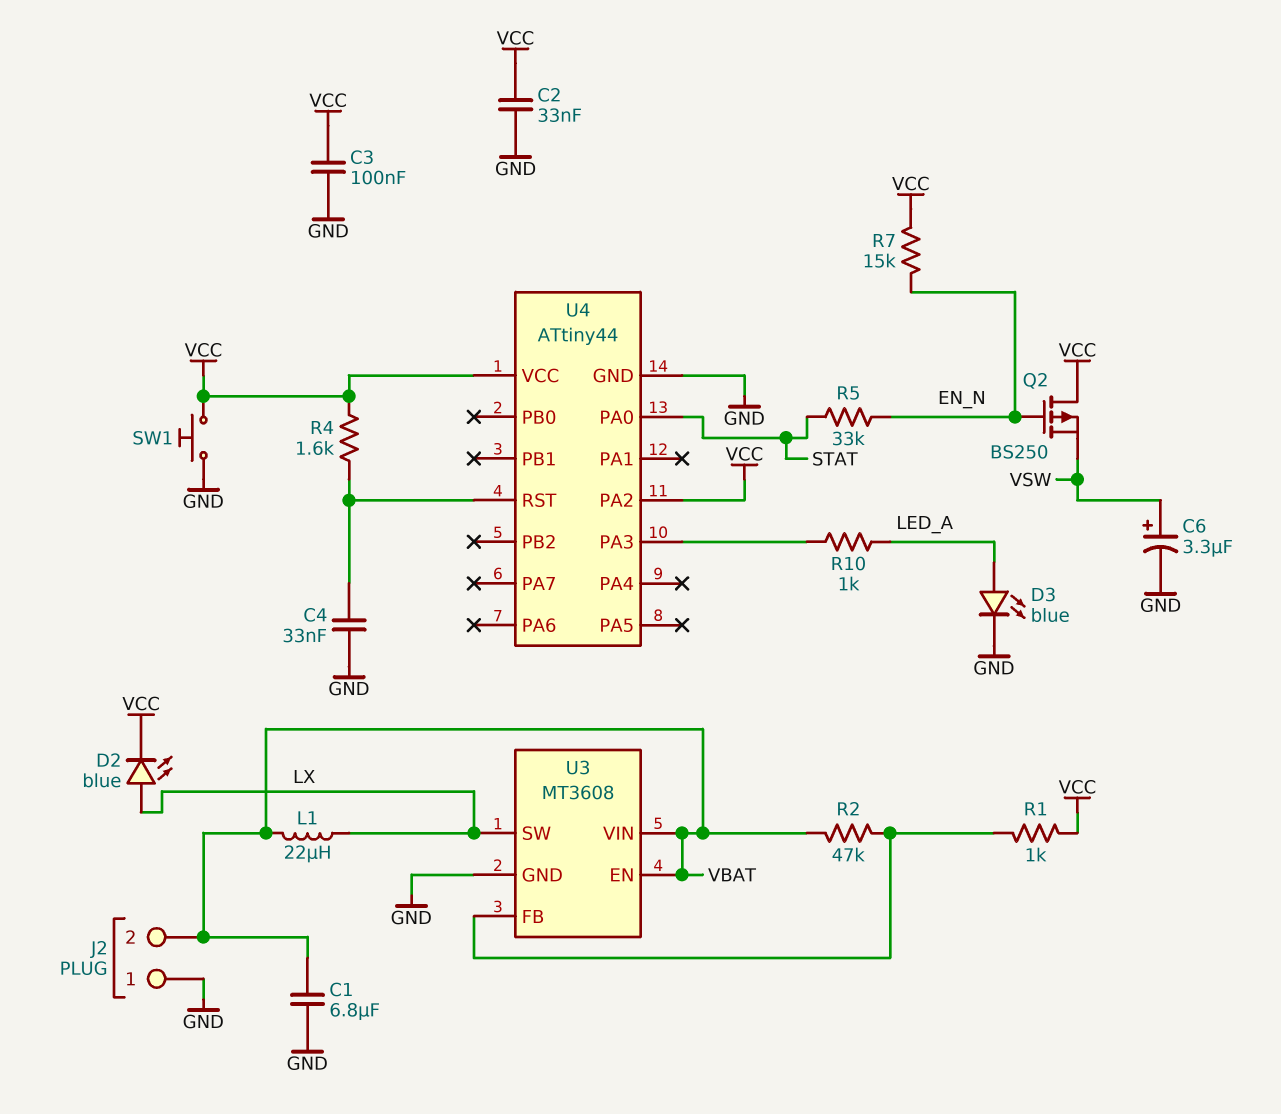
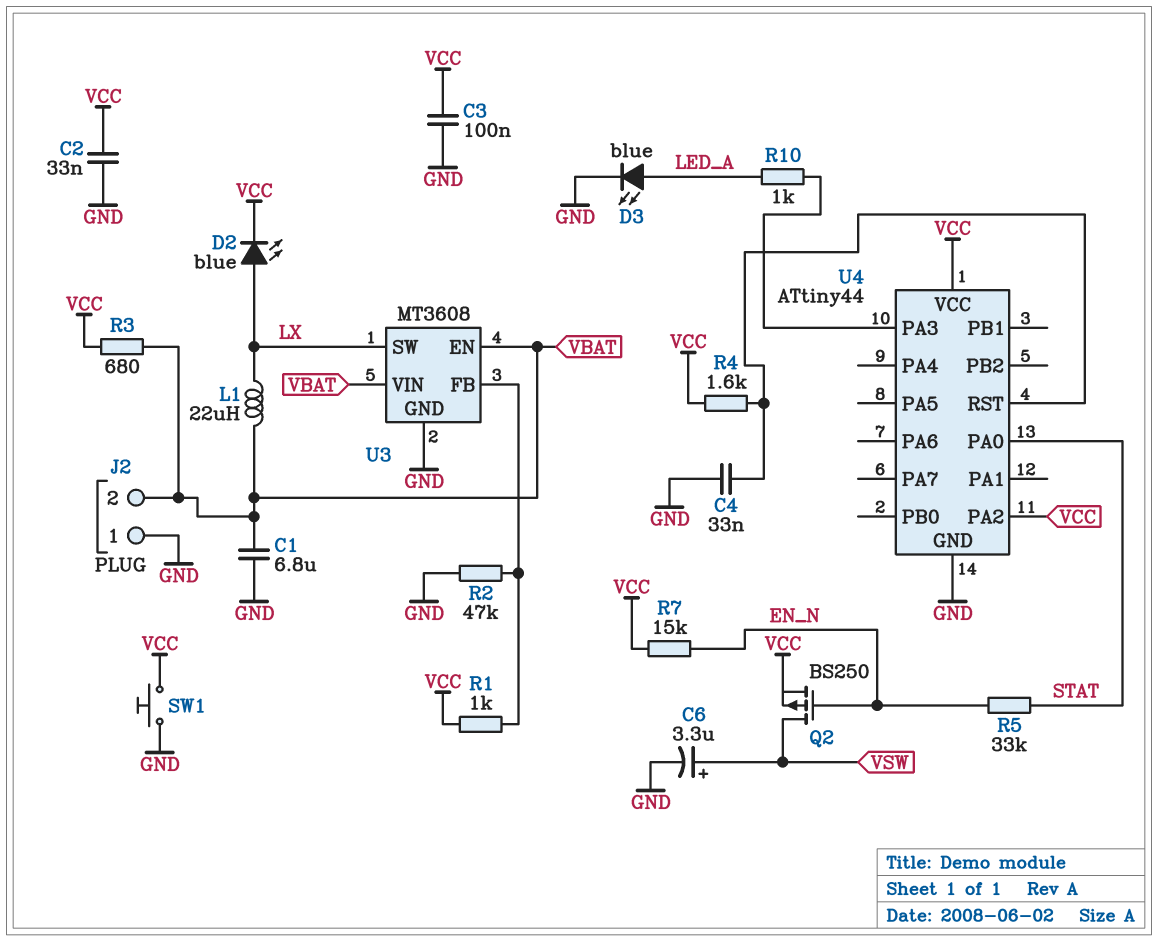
Q2: PMOS BS250 (G EN_N, D VCC, S VSW) -> PMOS BS250 (G EN_N, D VSW, S VCC)
R2: 47k (U3/FB, VBAT) -> 47k (GND, U3/FB)
R3: none -> 680 (VBAT, VCC)

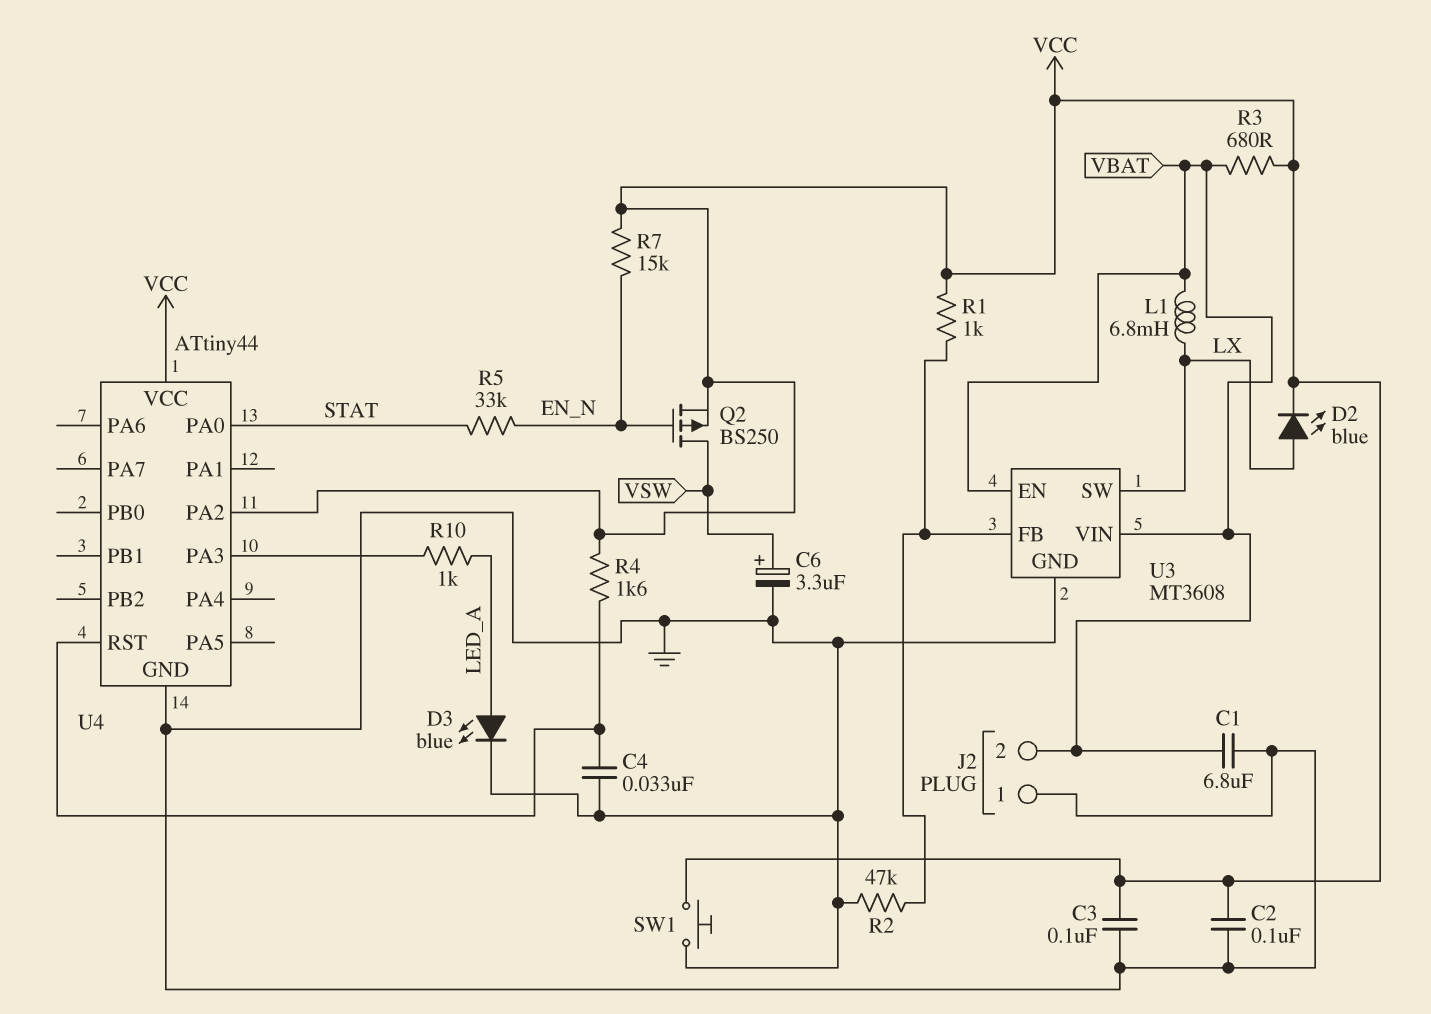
C2: 33nF (GND, VCC) -> 100nF (GND, VCC)
L1: 22uH (LX, VBAT) -> 6.8mH (LX, VBAT)

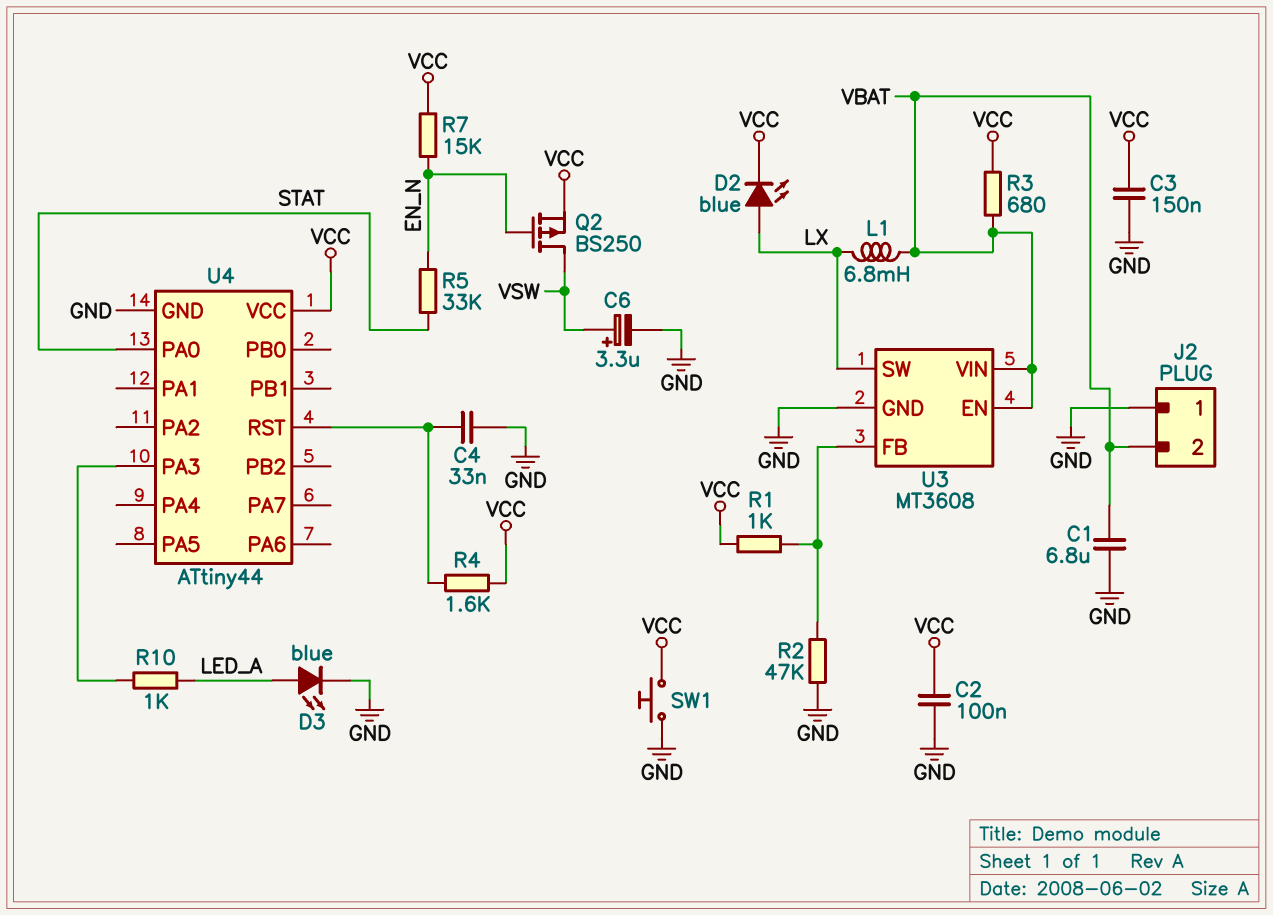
C3: 100nF (GND, VCC) -> 150nF (GND, VCC)
U4 pin PA2: VCC -> none

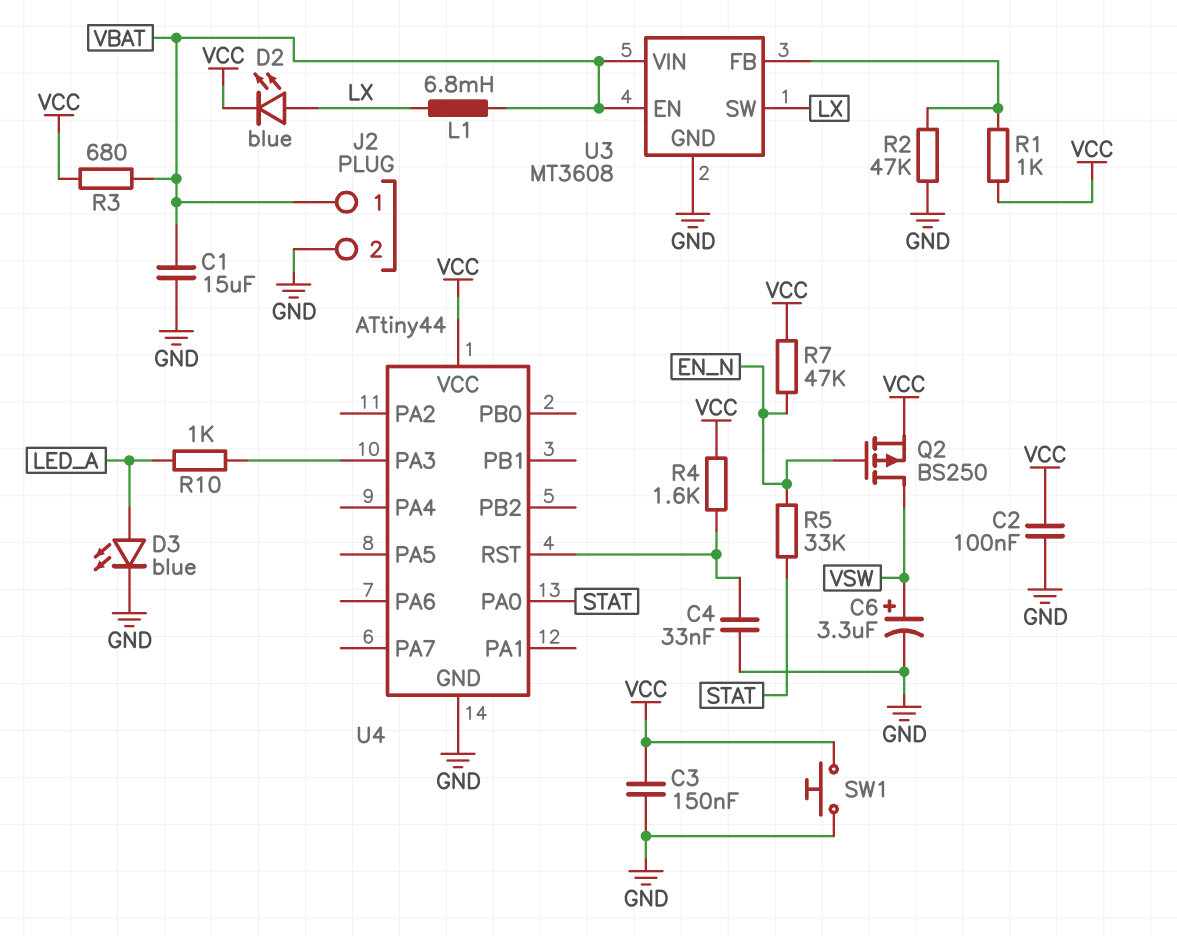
C1: 6.8uF (GND, VBAT) -> 15uF (GND, VBAT)
J2 pin 1: GND -> VBAT
J2 pin 2: VBAT -> GND
R7: 15k (EN_N, VCC) -> 47k (EN_N, VCC)

